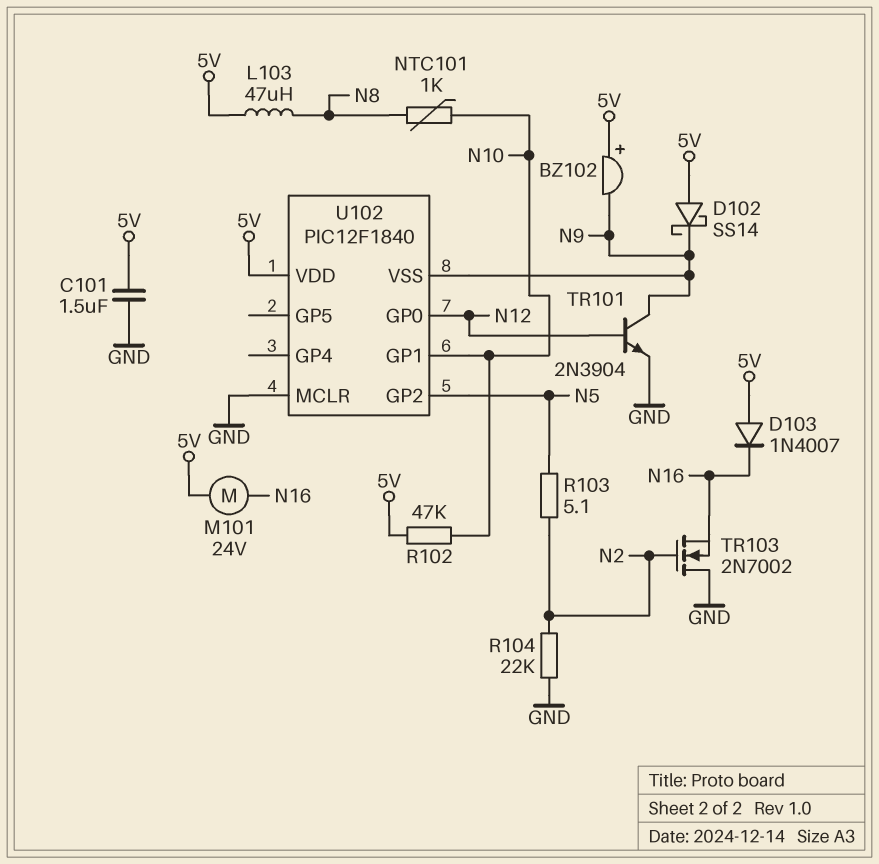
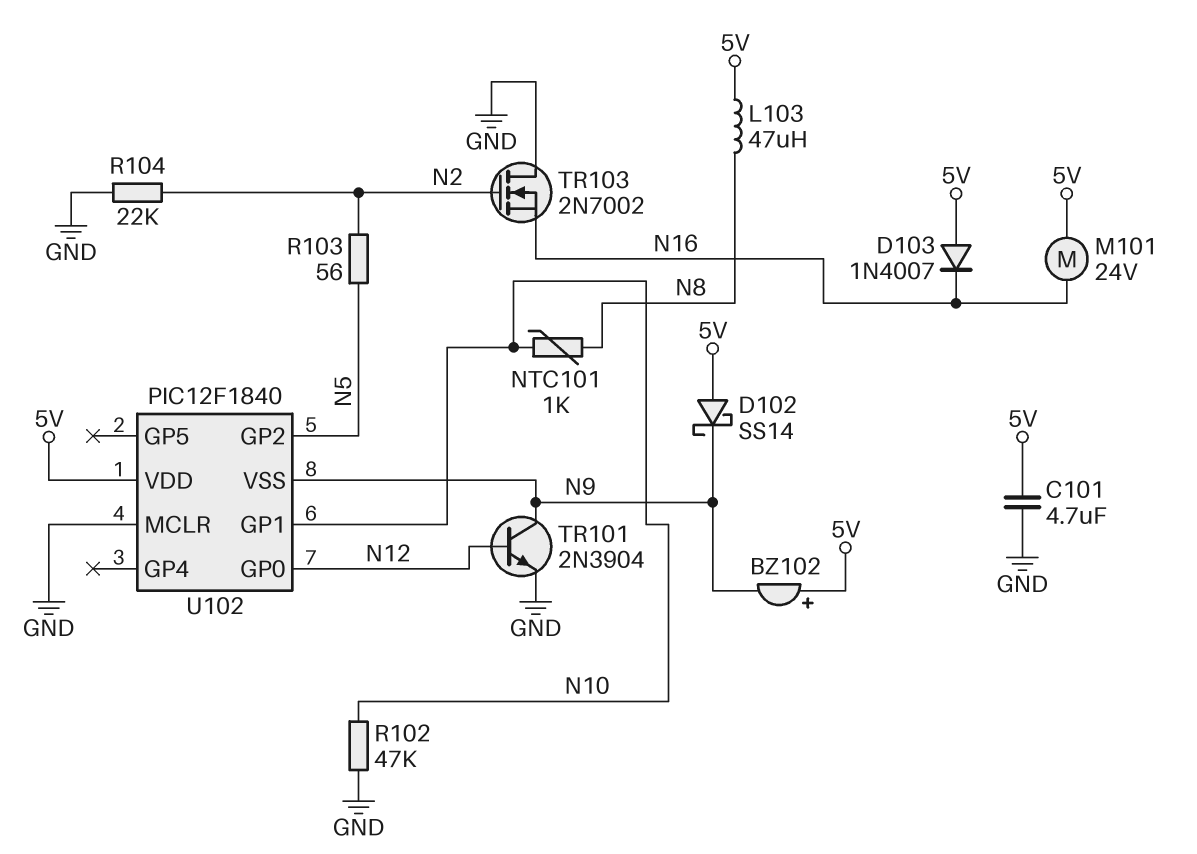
C101: 1.5uF (5V, GND) -> 4.7uF (5V, GND)
R102: 47k (5V, N10) -> 47k (GND, N10)
R103: 5.1 (N2, N5) -> 56 (N2, N5)

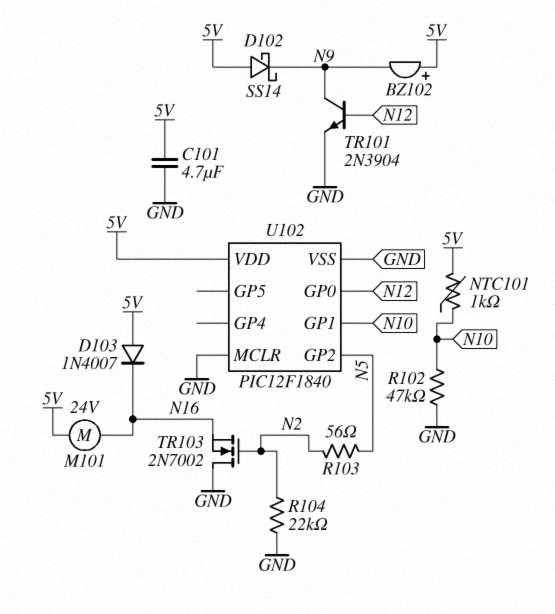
L103: 47uH (5V, N8) -> none
NTC101: 1k (N8, N10) -> 1k (5V, N10)
U102 pin VSS: N9 -> GND

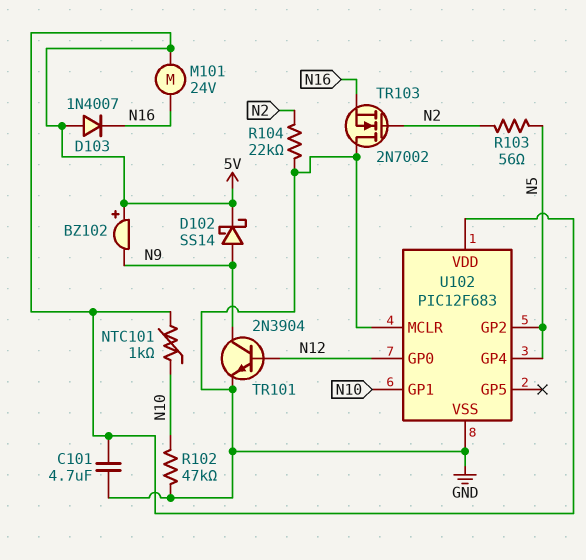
D102: schottky SS14 (A 5V, K N9) -> schottky SS14 (A N9, K 5V)
U102: PIC12F1840 -> PIC12F683
U102 pin GP4: none -> N5

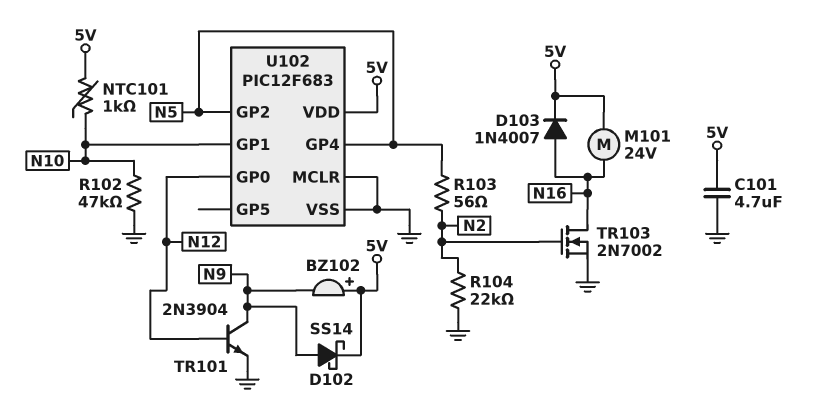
D103: diode 1N4007 (A 5V, K N16) -> diode 1N4007 (A N16, K 5V)
TR103: NMOS 2N7002 (G N2, D GND, S N16) -> NMOS 2N7002 (G N2, D N16, S GND)

